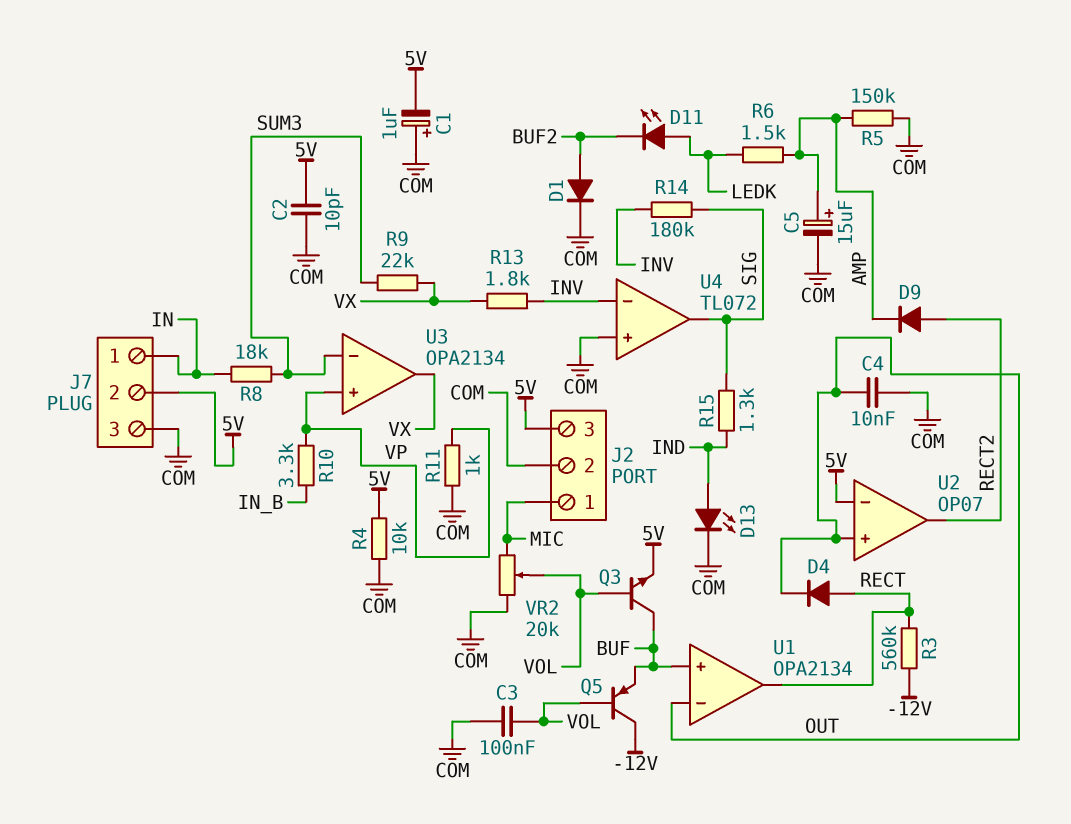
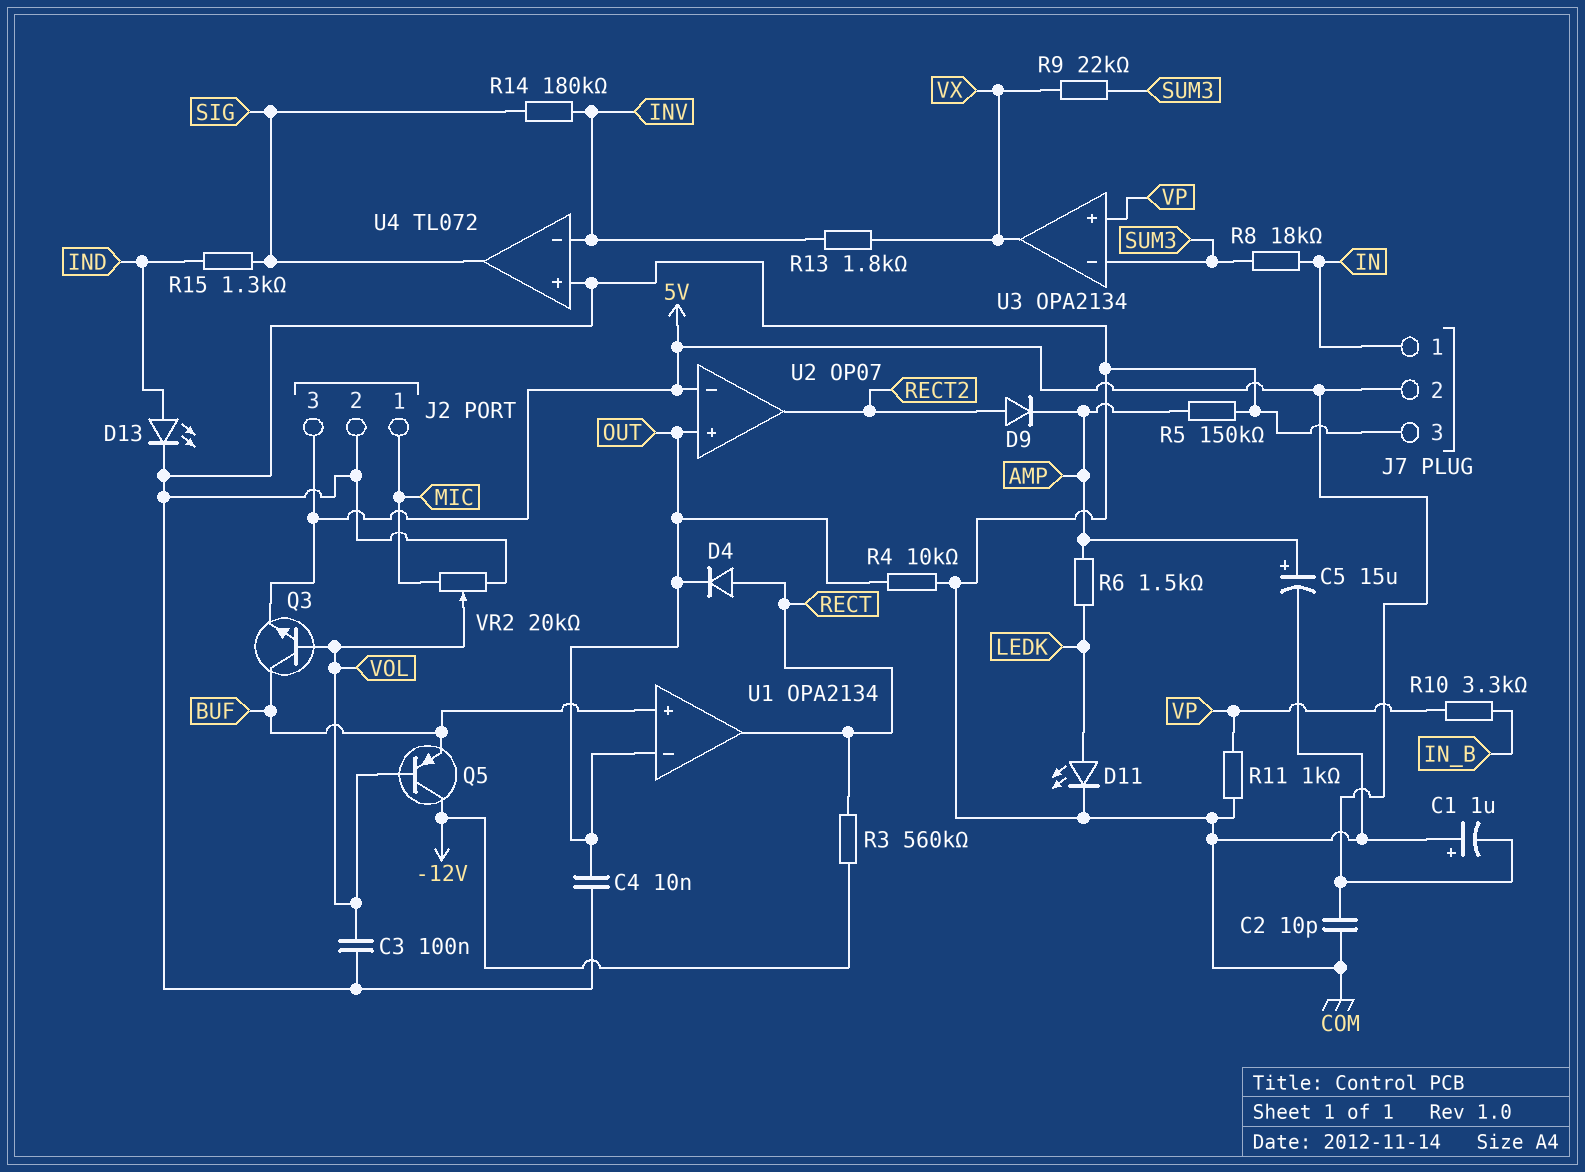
D1: diode (A BUF2, K COM) -> none
D11: LED (A LEDK, K BUF2) -> LED (A LEDK, K COM)
R4: 10k (5V, COM) -> 10k (COM, OUT)

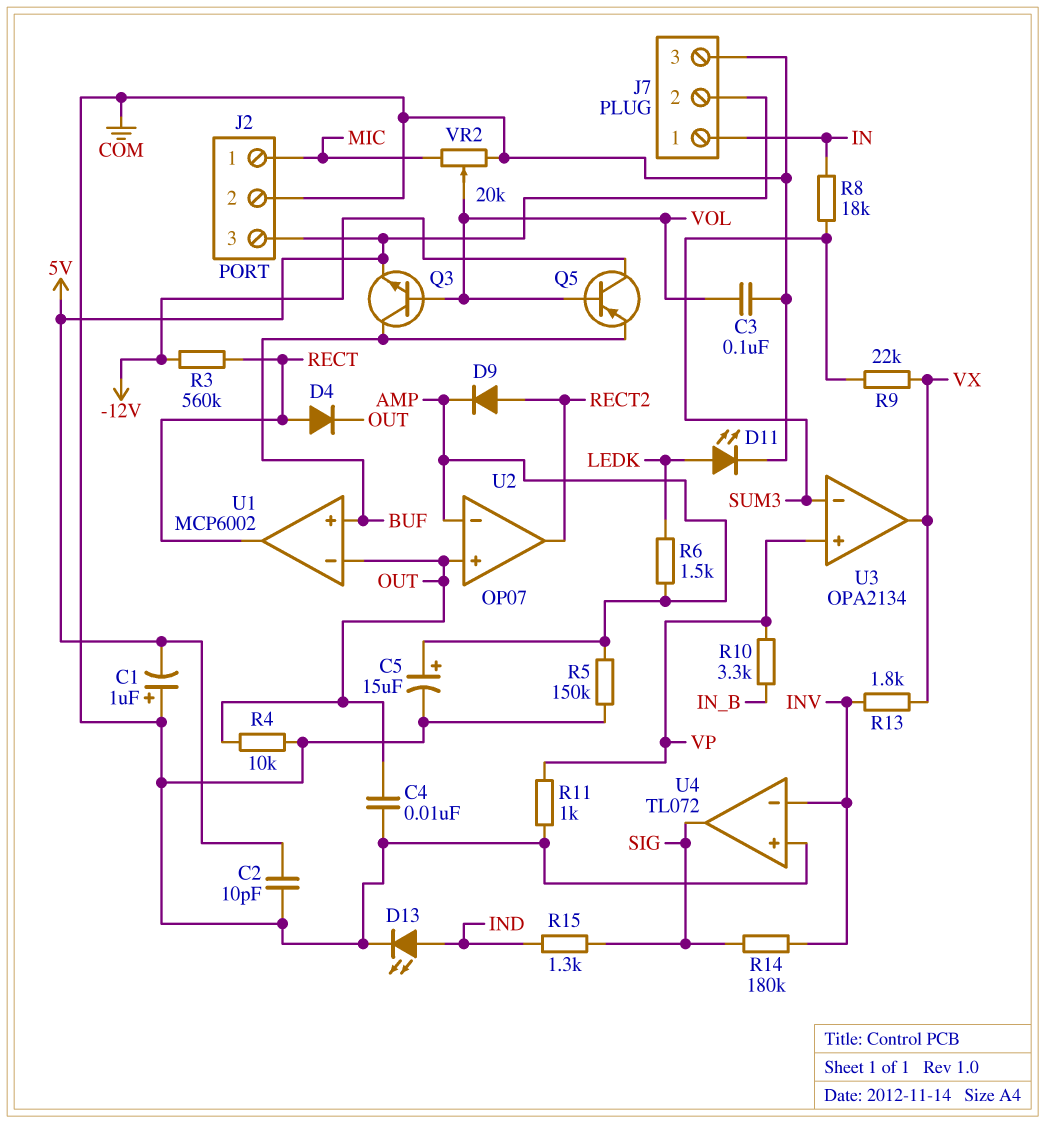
U1: OPA2134 -> MCP6002
U2 pin in-: 5V -> AMP

